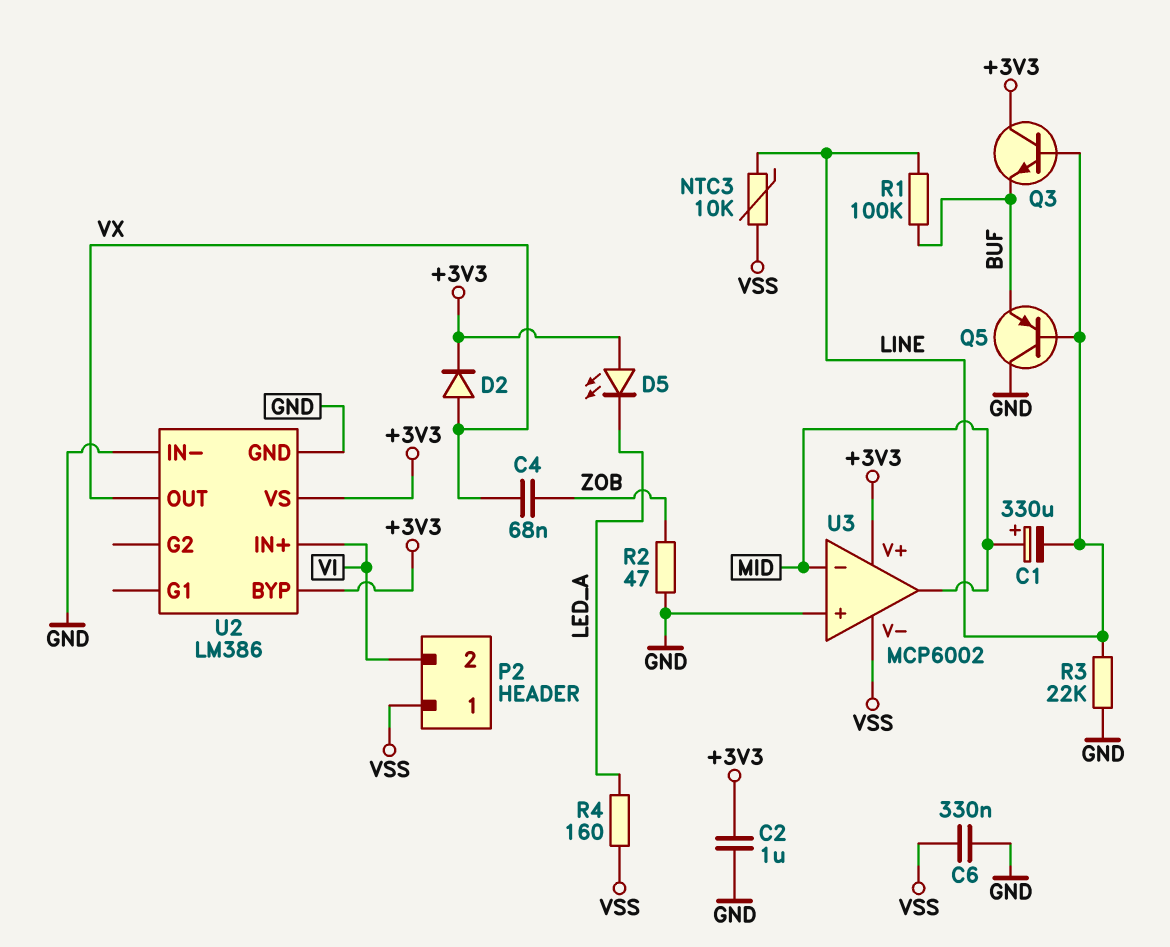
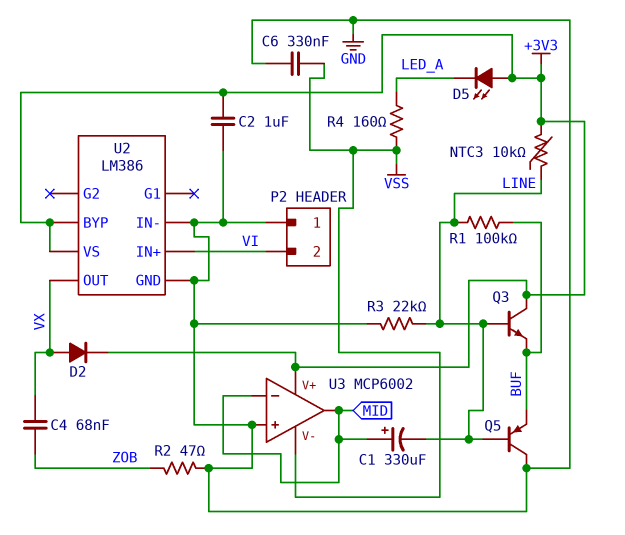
NTC3: 10k (LINE, VSS) -> 10k (+3V3, LINE)
P2 pin 1: VSS -> GND

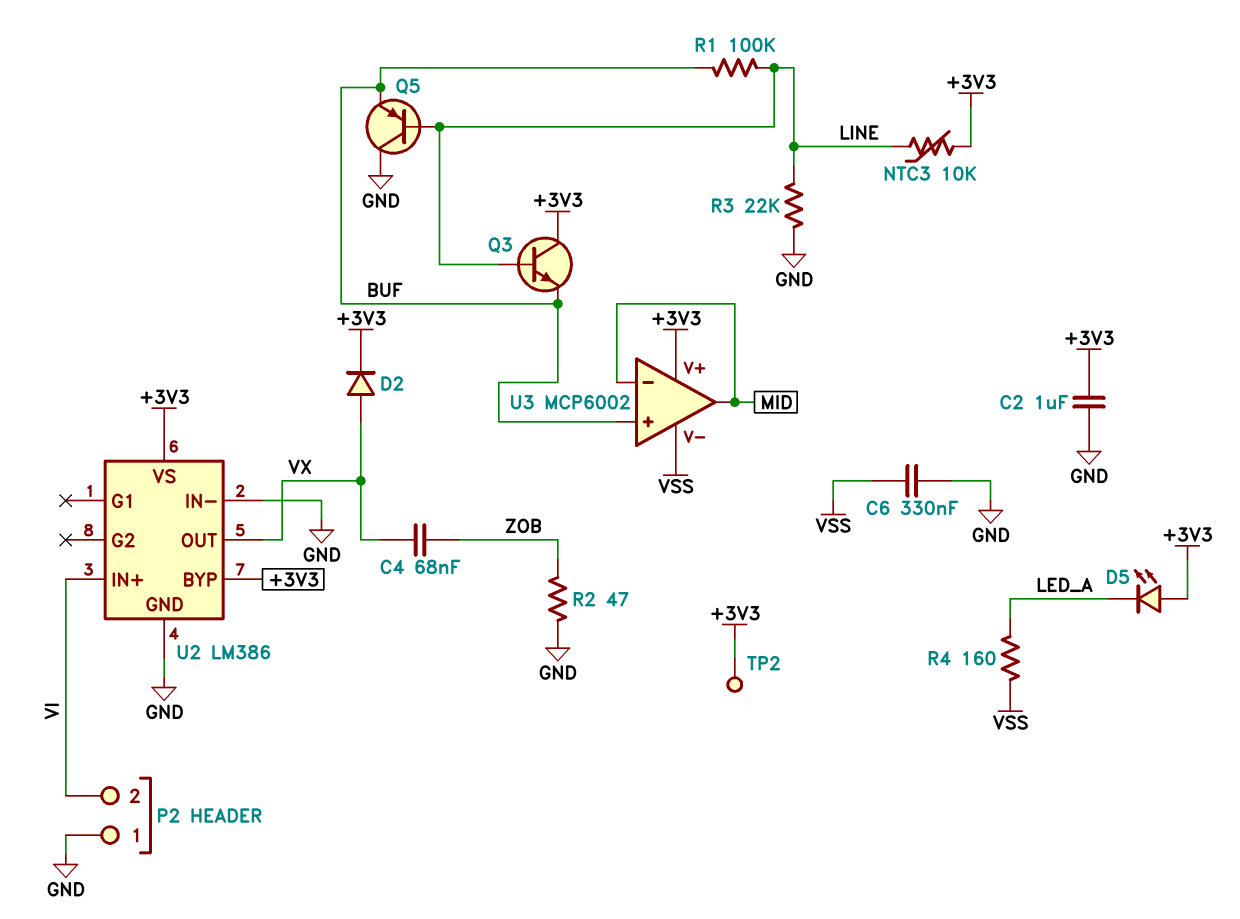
C1: 330uF (plus MID, minus LINE) -> none
TP2: none -> test point (+3V3)
U3 pin in+: GND -> BUF

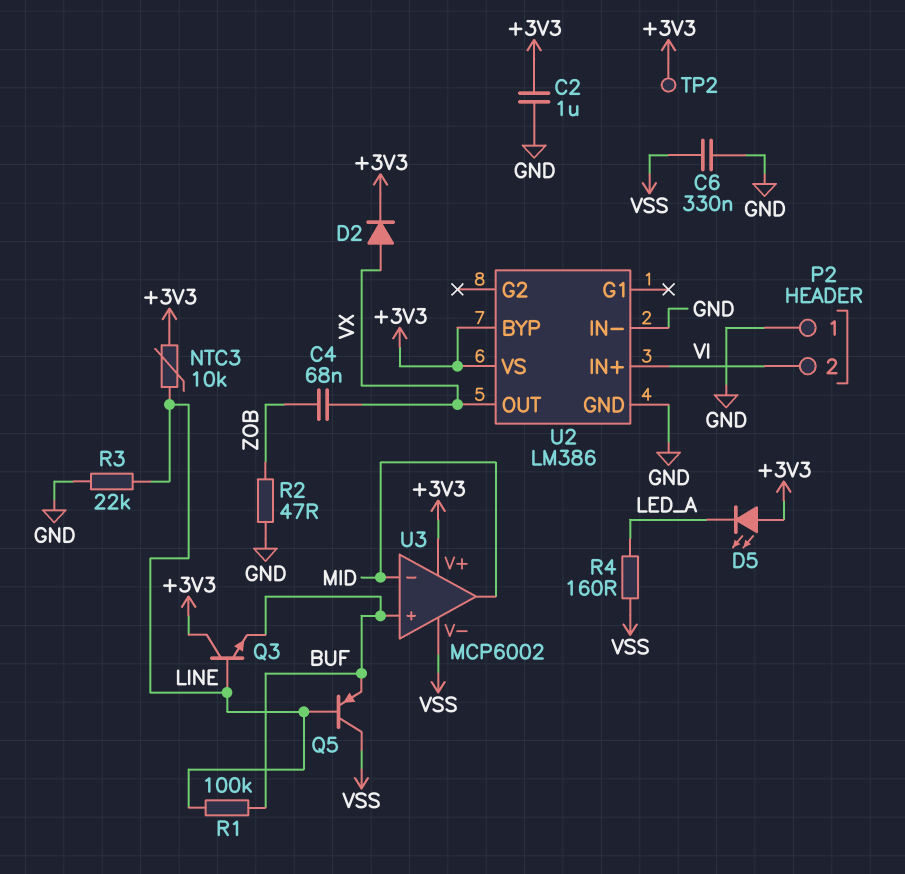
Q5: PNP (B LINE, C GND, E BUF) -> PNP (B LINE, C VSS, E BUF)

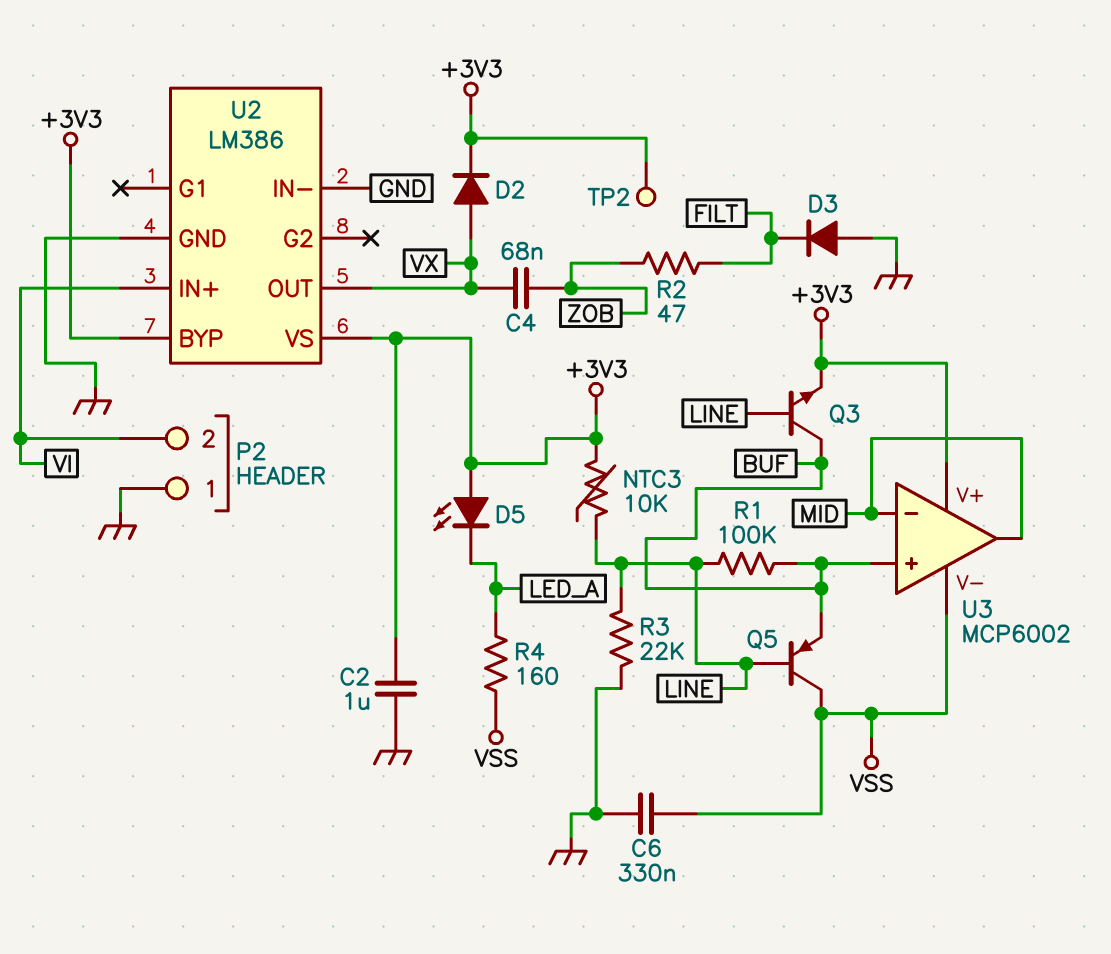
D3: none -> diode (A GND, K FILT)
Q3: NPN (B LINE, C +3V3, E BUF) -> NPN (B LINE, C BUF, E +3V3)
R2: 47 (GND, ZOB) -> 47 (FILT, ZOB)

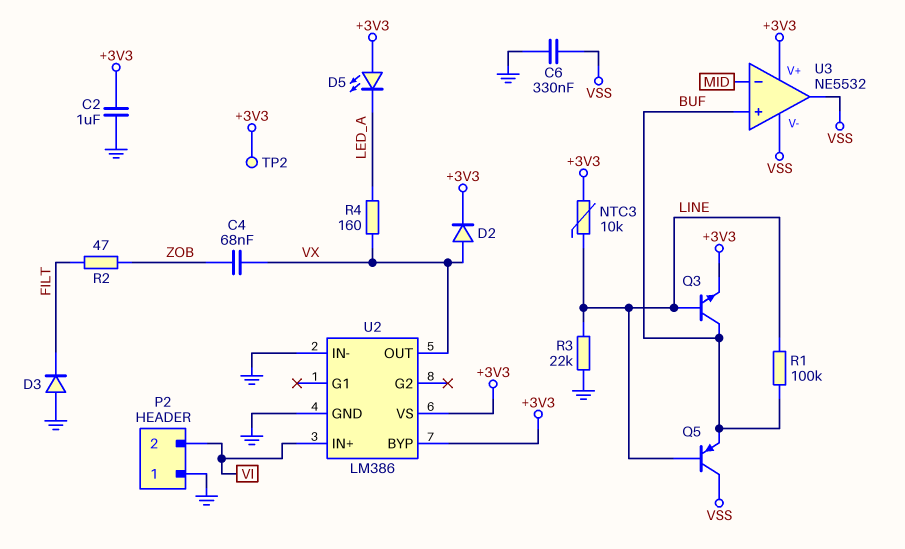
R4: 160 (LED_A, VSS) -> 160 (LED_A, VX)
U3: MCP6002 -> NE5532
U3 pin out: MID -> VSS

